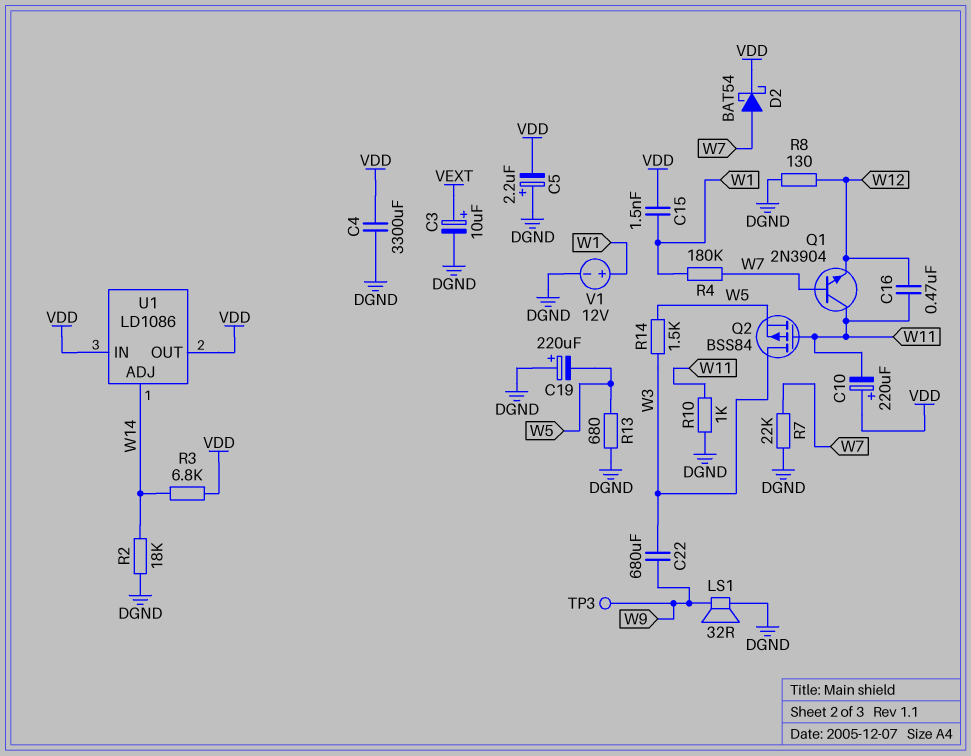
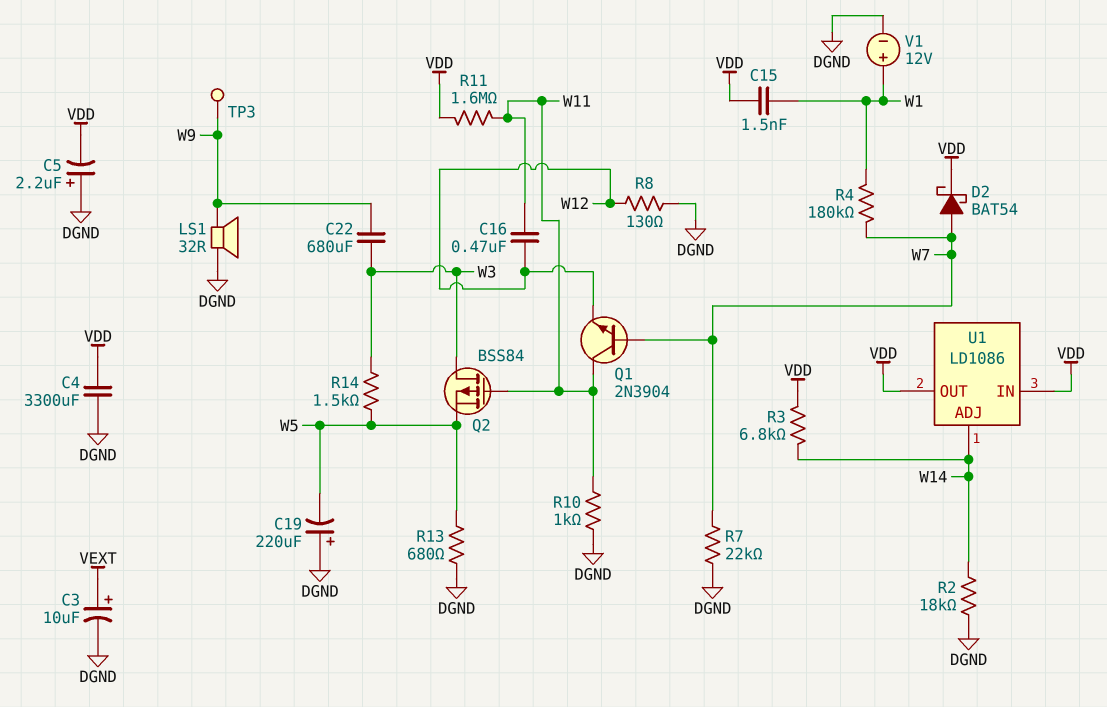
C10: 220uF (plus VDD, minus W11) -> none
R11: none -> 1.6M (VDD, W11)

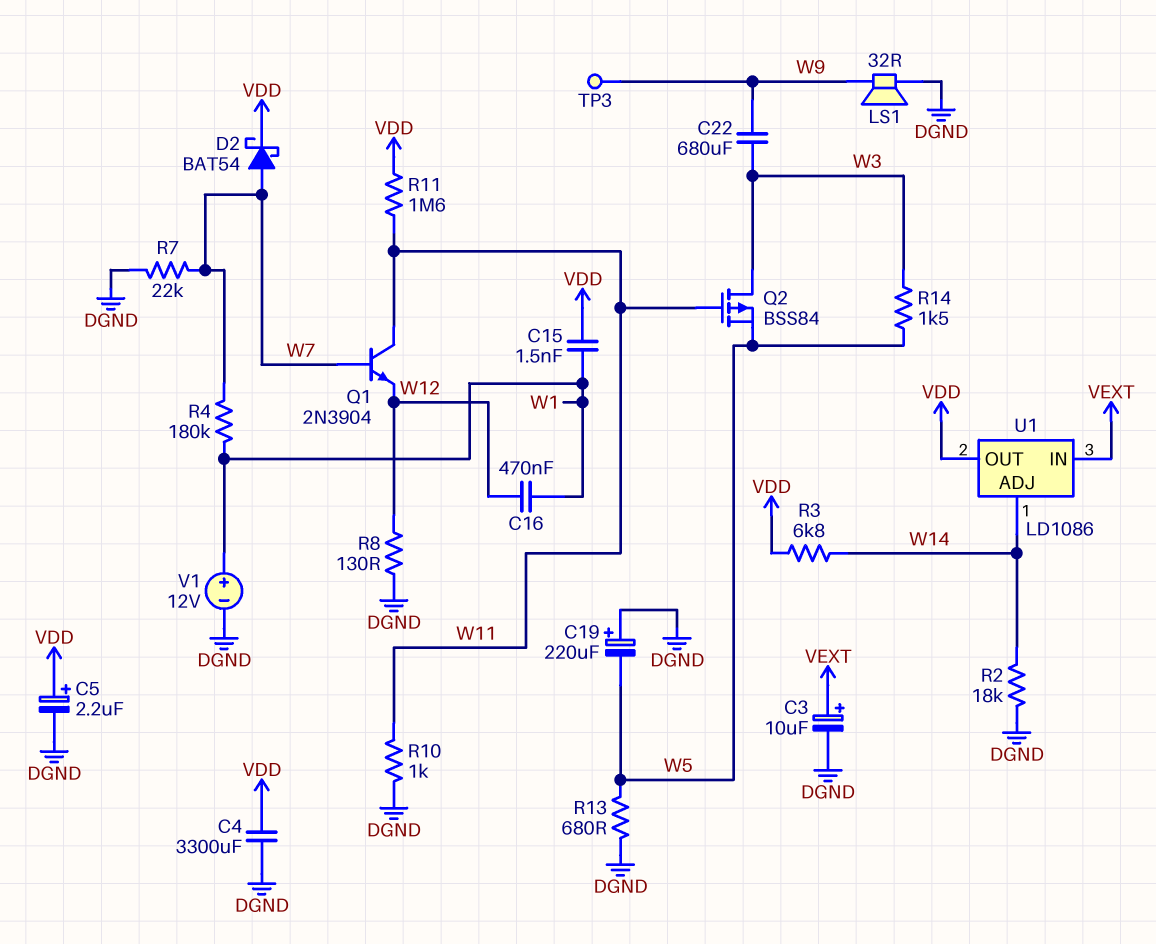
C5: 2.2uF (plus DGND, minus VDD) -> 2.2uF (plus VDD, minus DGND)
C16: 470nF (W11, W12) -> 470nF (W1, W12)
U1 pin IN: VDD -> VEXT

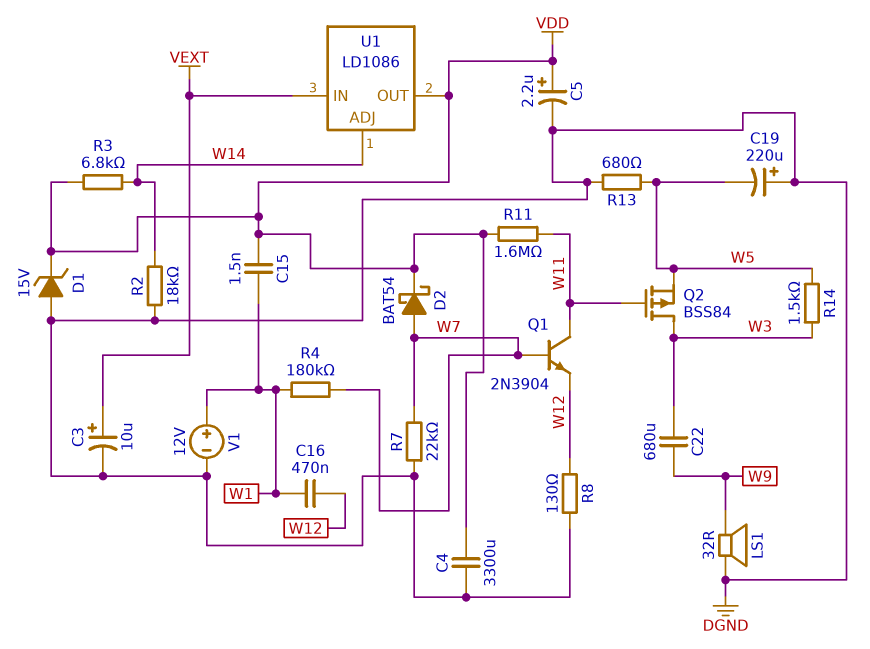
D1: none -> zener 15V (A DGND, K VDD)
R10: 1k (DGND, W11) -> none
TP3: test point (W9) -> none

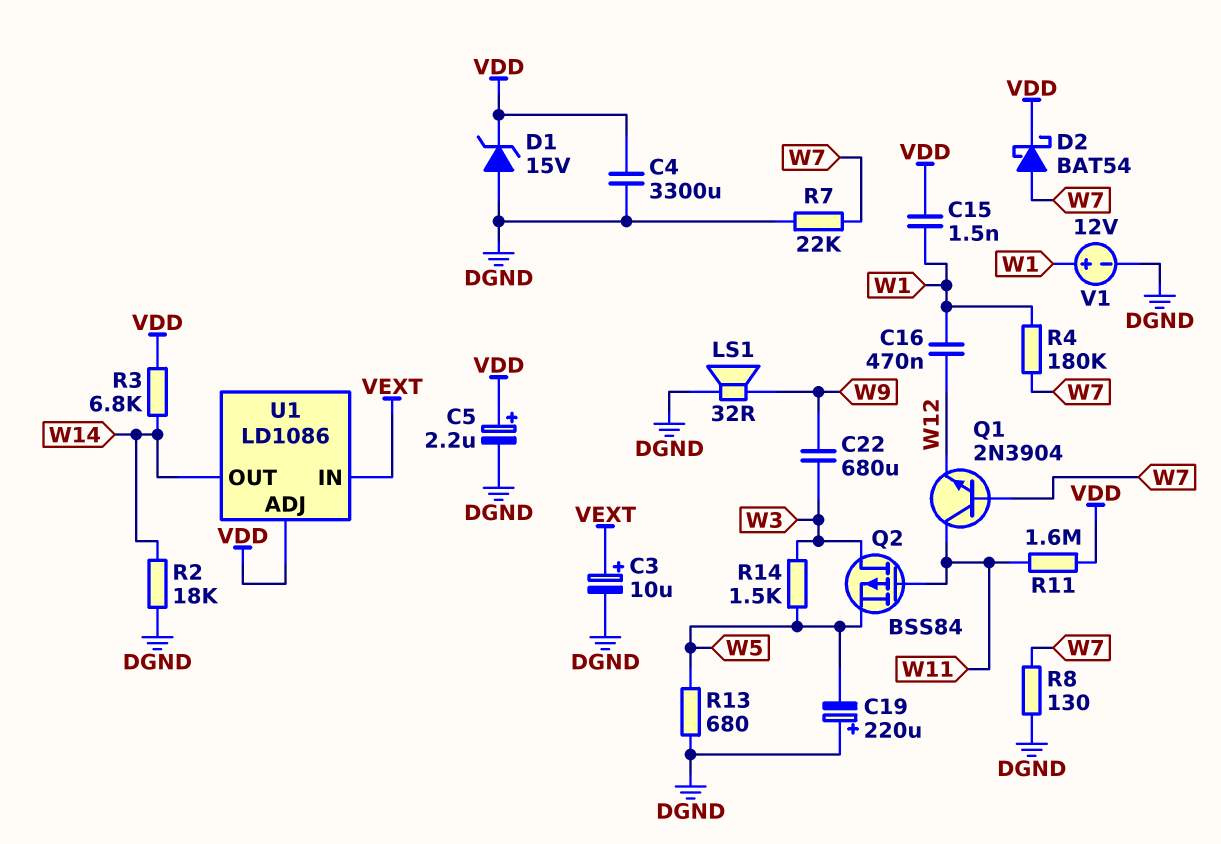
R8: 130 (DGND, W12) -> 130 (DGND, W7)
U1 pin ADJ: W14 -> VDD
U1 pin OUT: VDD -> W14

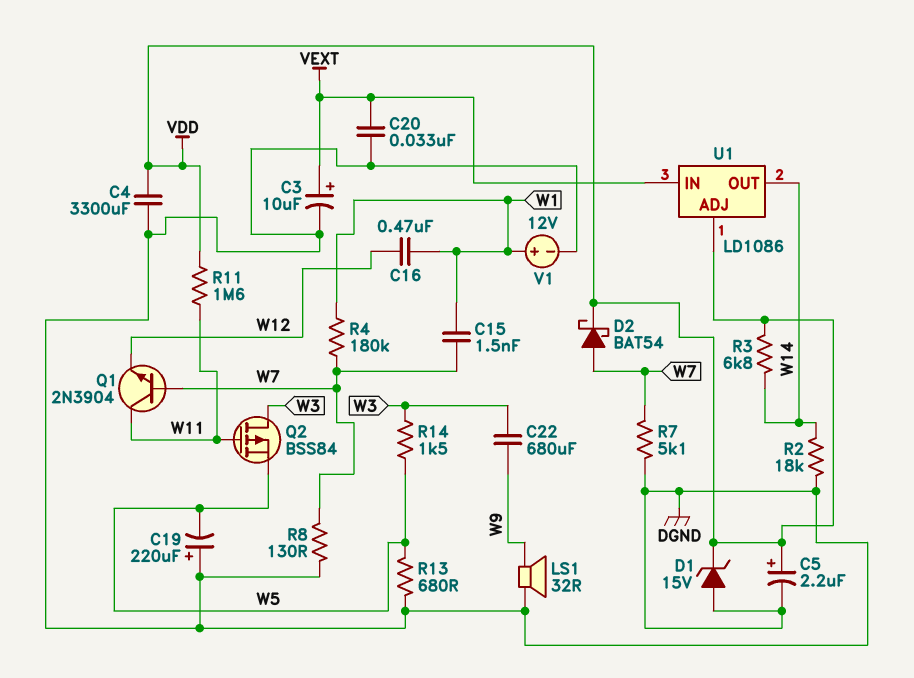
C15: 1.5nF (VDD, W1) -> 1.5nF (W1, W7)
C20: none -> 33nF (DGND, VEXT)
R7: 22k (DGND, W7) -> 5.1k (DGND, W7)

